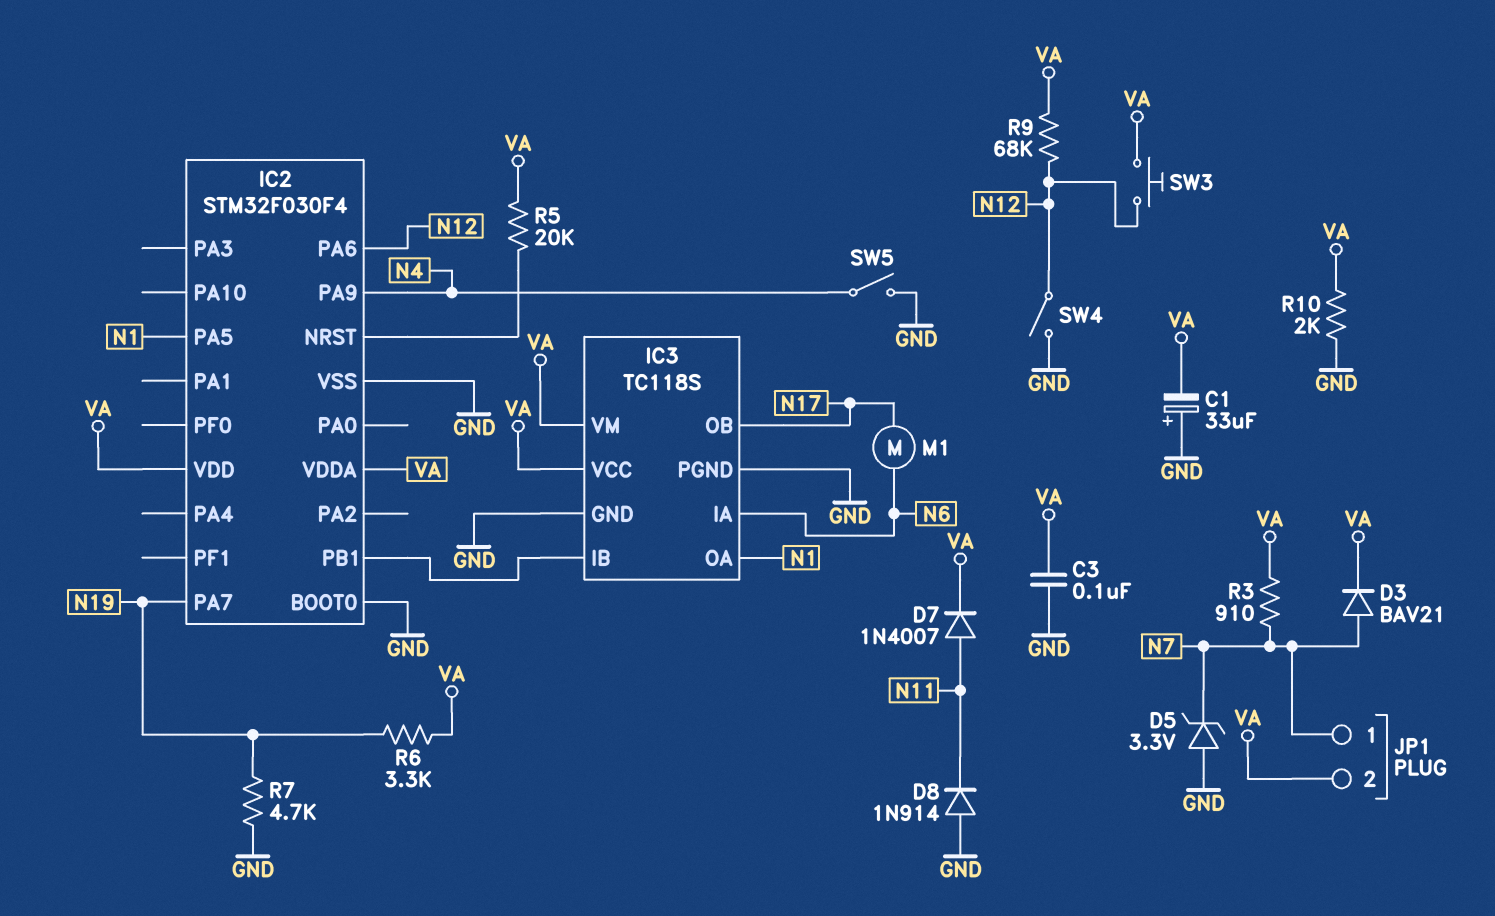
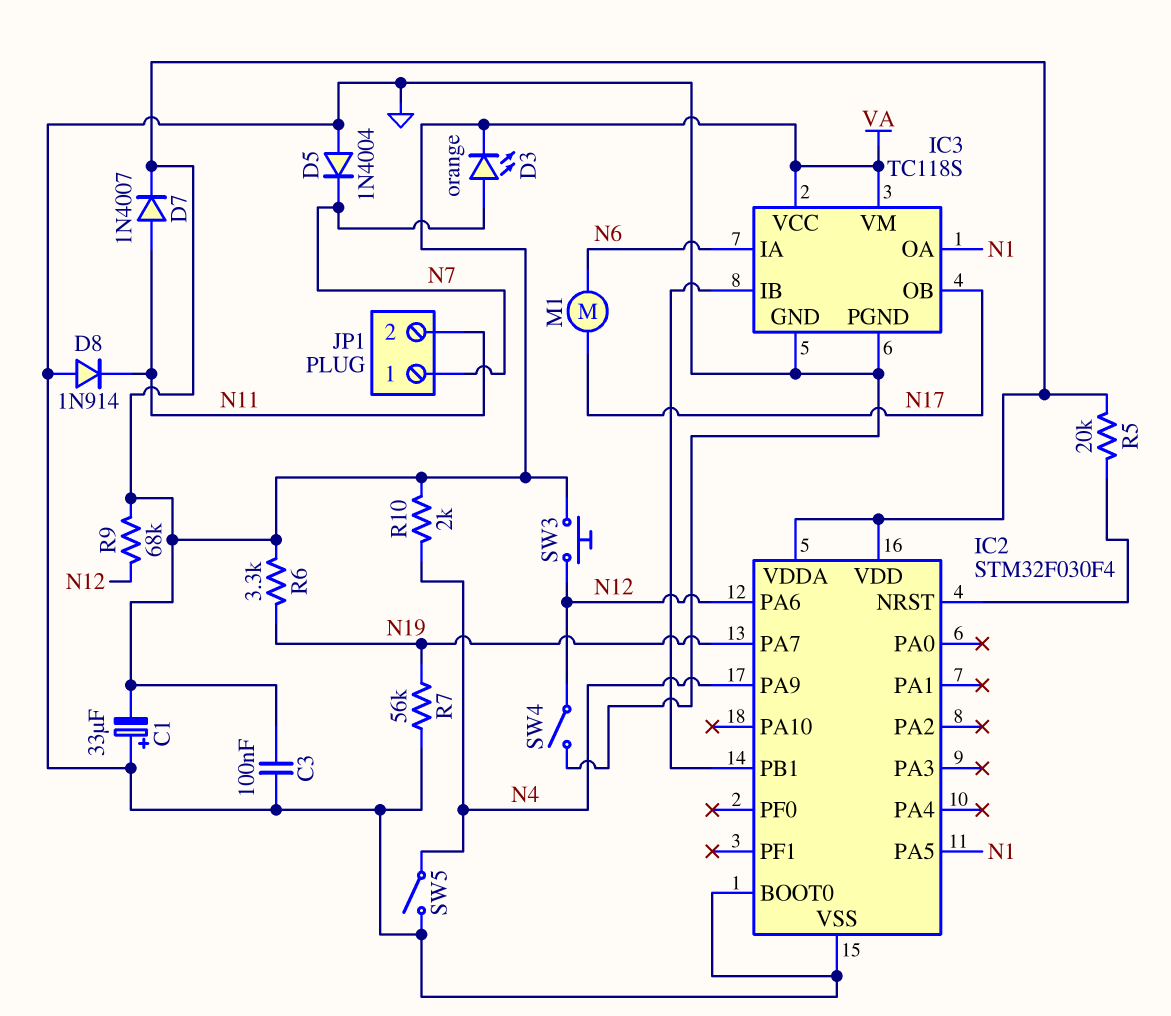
D3: diode BAV21 (A N7, K VA) -> LED orange (A N7, K VA)
D5: zener 3.3V (A GND, K N7) -> diode 1N4004 (A GND, K N7)
JP1 pin 2: VA -> N11
R3: 910 (N7, VA) -> none
R7: 4.7k (GND, N19) -> 56k (GND, N19)
R10: 2k (GND, VA) -> 2k (N4, VA)

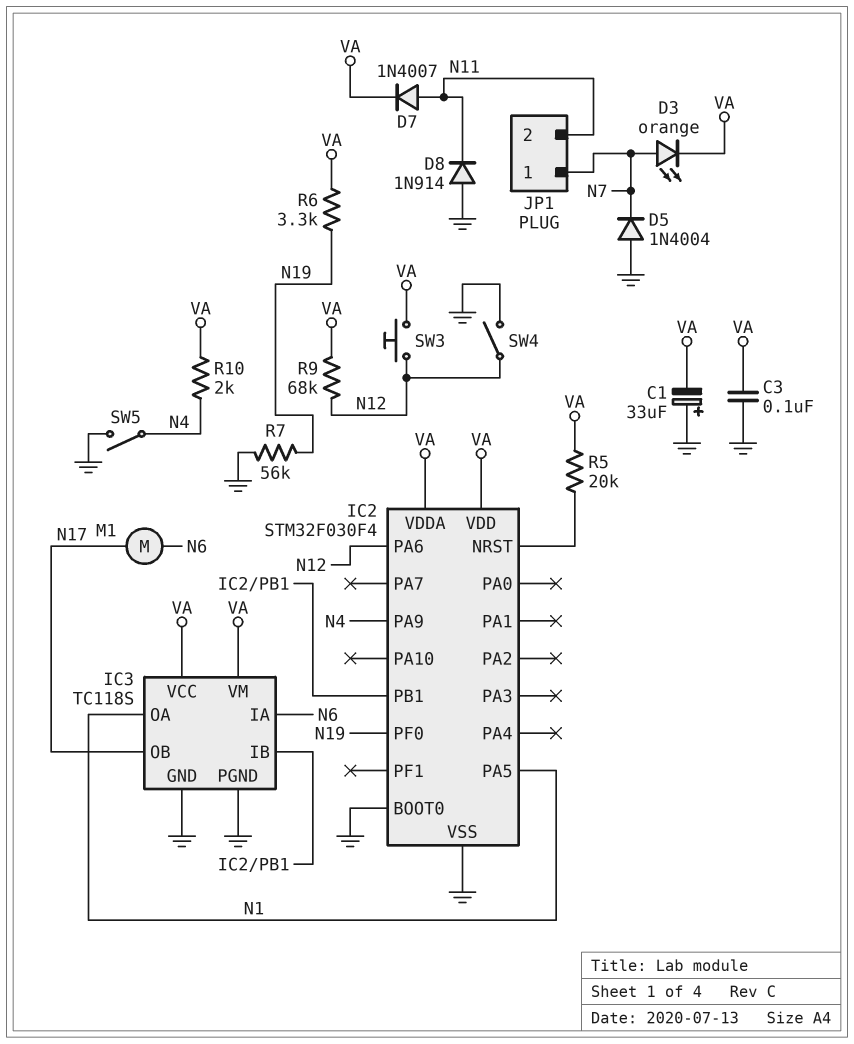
IC2 pin PA7: N19 -> none
IC2 pin PF0: none -> N19

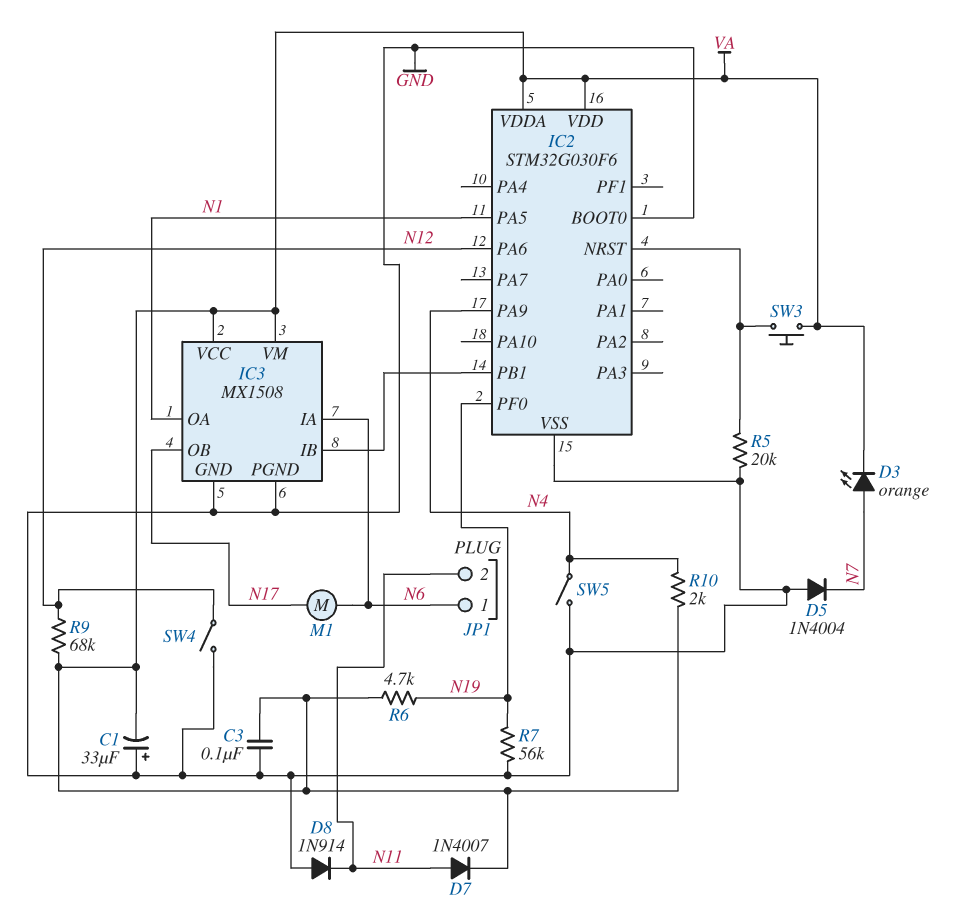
IC2: STM32F030F4 -> STM32G030F6
IC3: TC118S -> MX1508
JP1 pin 1: N7 -> N6
R5: 20k (IC2/NRST, VA) -> 20k (GND, IC2/NRST)
R6: 3.3k (N19, VA) -> 4.7k (N19, VA)
SW3: button (N12, VA) -> button (IC2/NRST, VA)

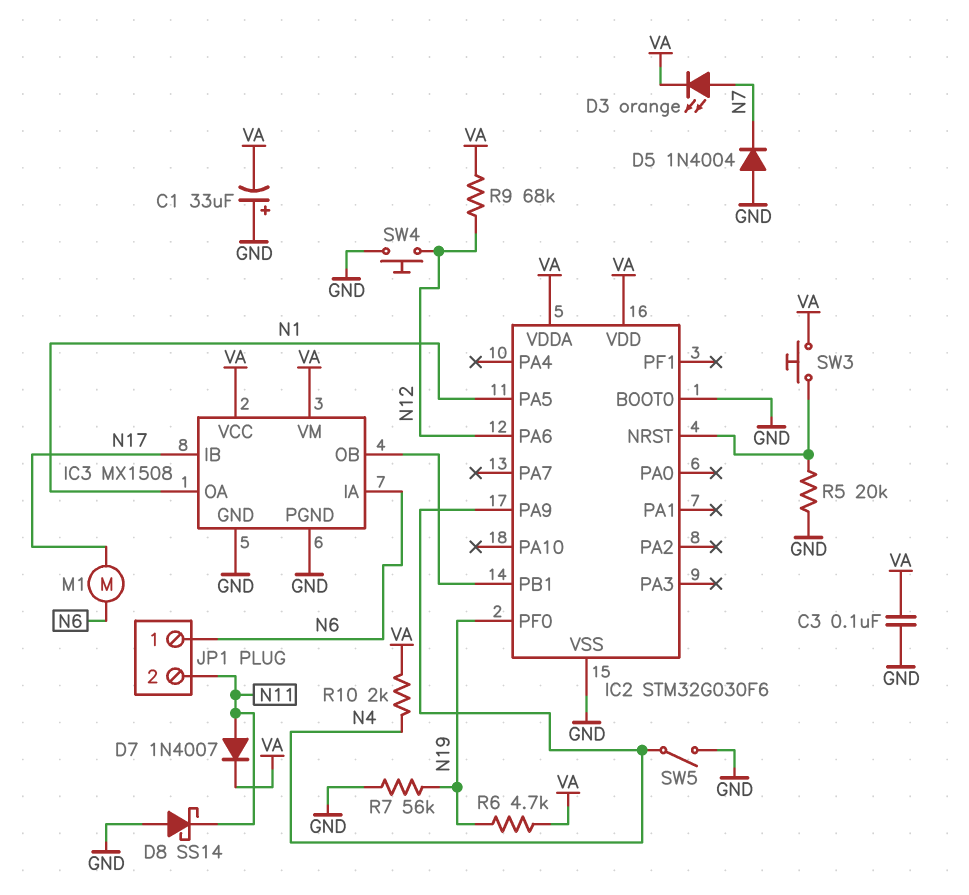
D8: diode 1N914 (A GND, K N11) -> schottky SS14 (A GND, K N11)
IC3 pin IB: IC2/PB1 -> N17
IC3 pin OB: N17 -> IC2/PB1
SW4: switch (GND, N12) -> button (GND, N12)

